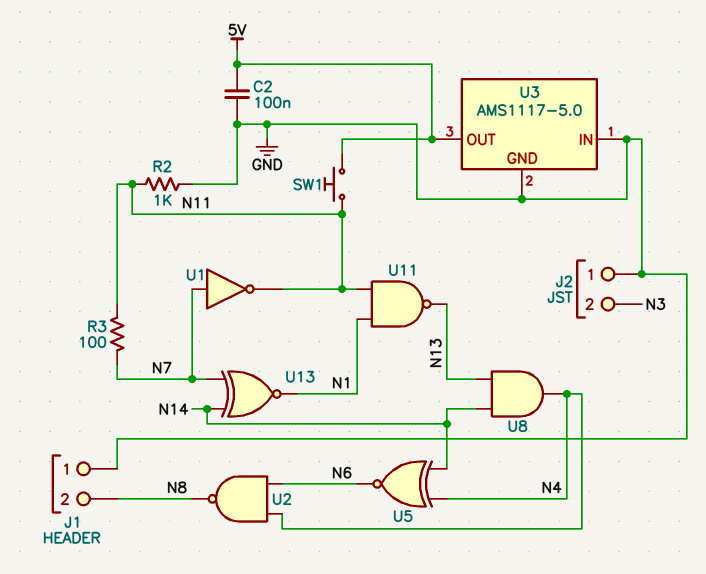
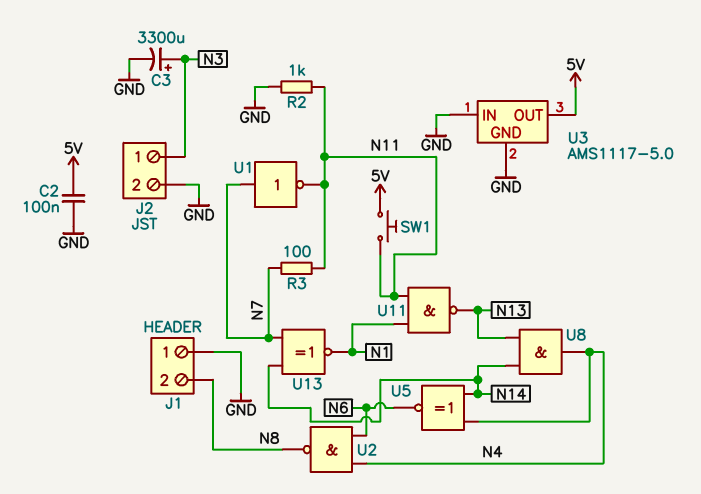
C3: none -> 3300uF (plus N3, minus GND)
J2 pin 1: GND -> N3
J2 pin 2: N3 -> GND

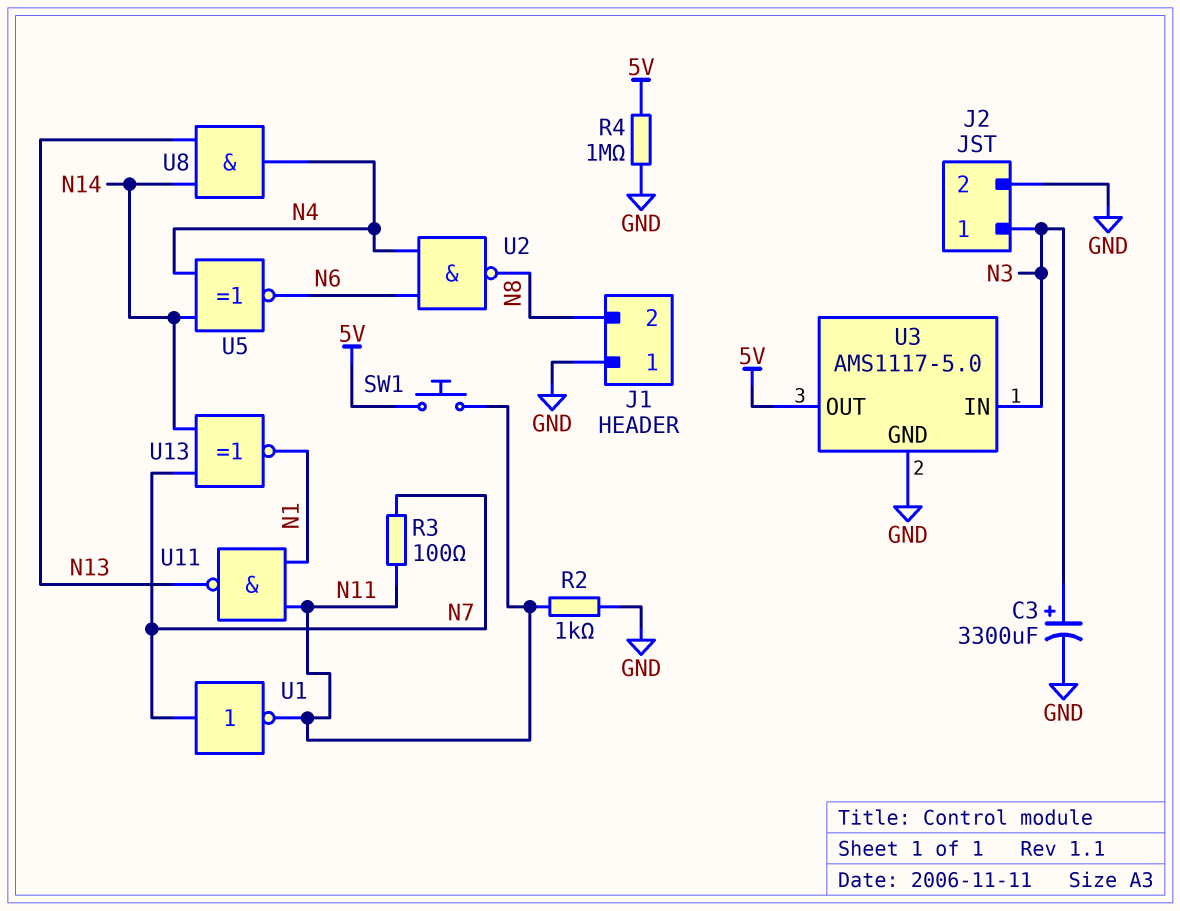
C2: 100nF (5V, GND) -> none
R4: none -> 1M (5V, GND)
U3 pin IN: GND -> N3

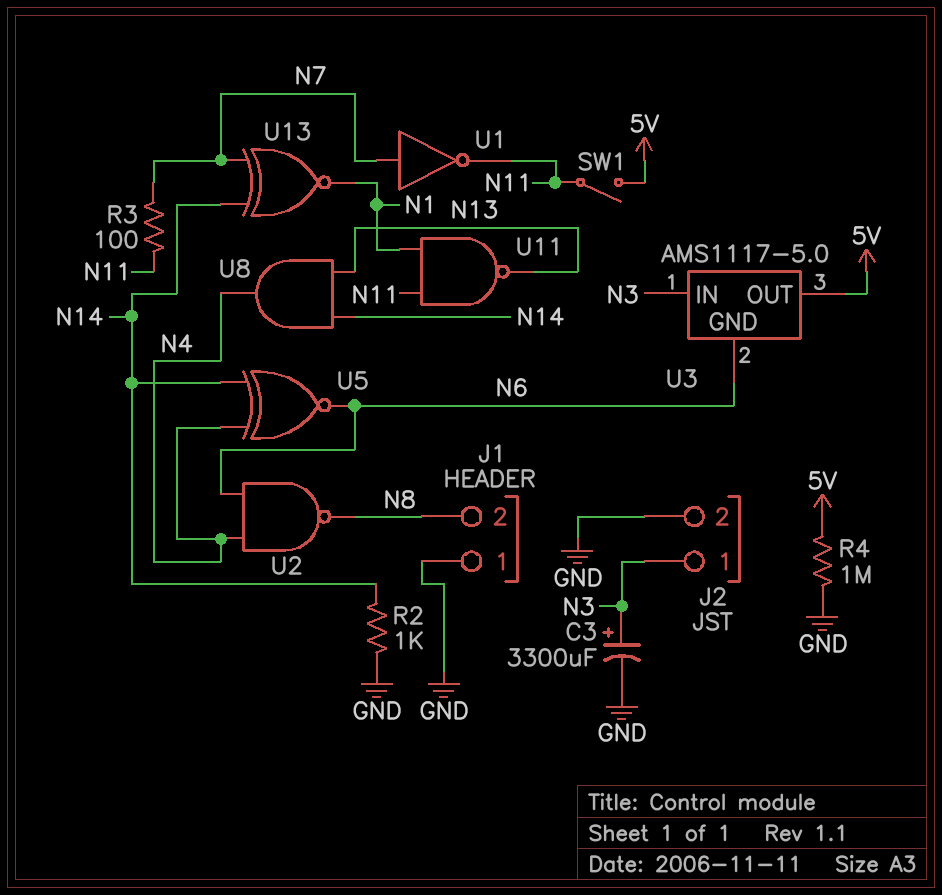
R2: 1k (GND, N11) -> 1k (GND, N14)
SW1: button (5V, N11) -> switch (5V, N11)
U3 pin GND: GND -> N6

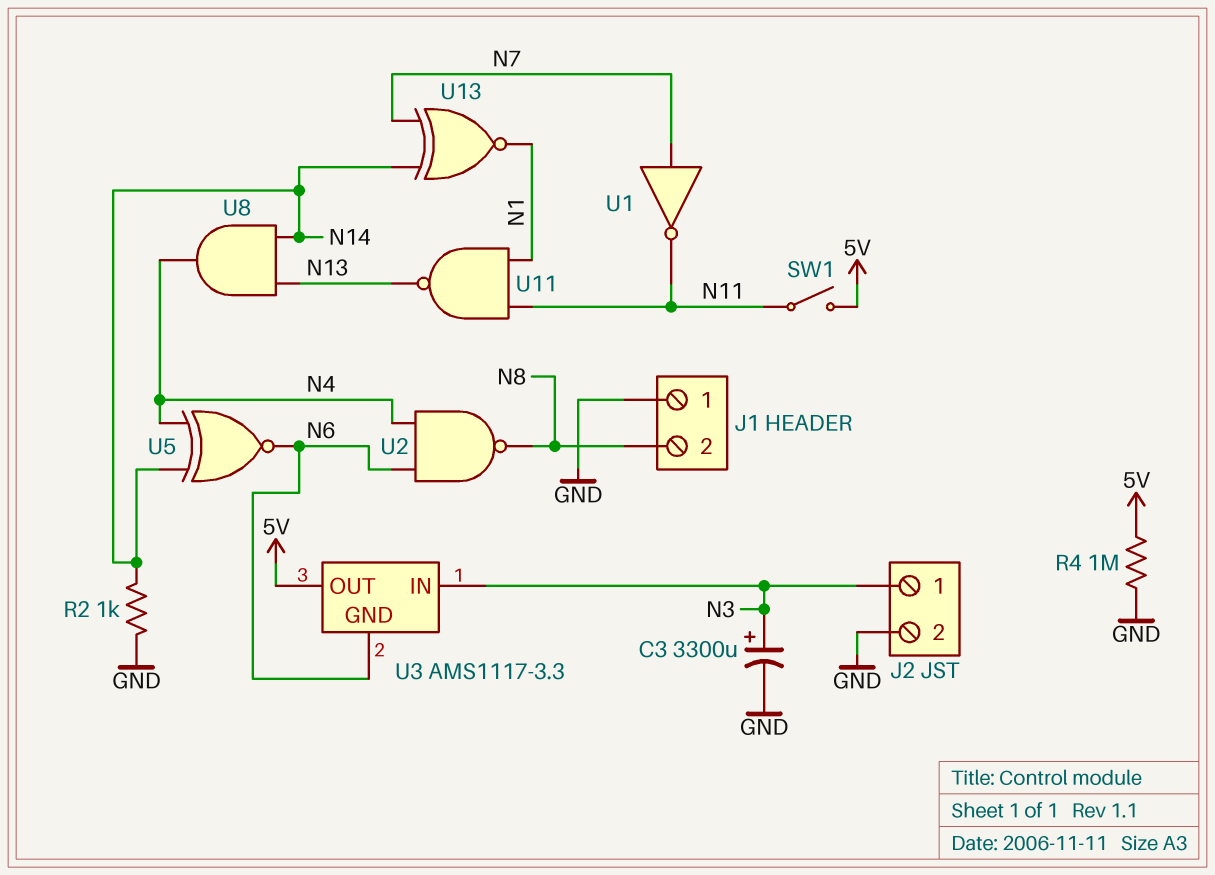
R3: 100 (N7, N11) -> none
U3: AMS1117-5.0 -> AMS1117-3.3

